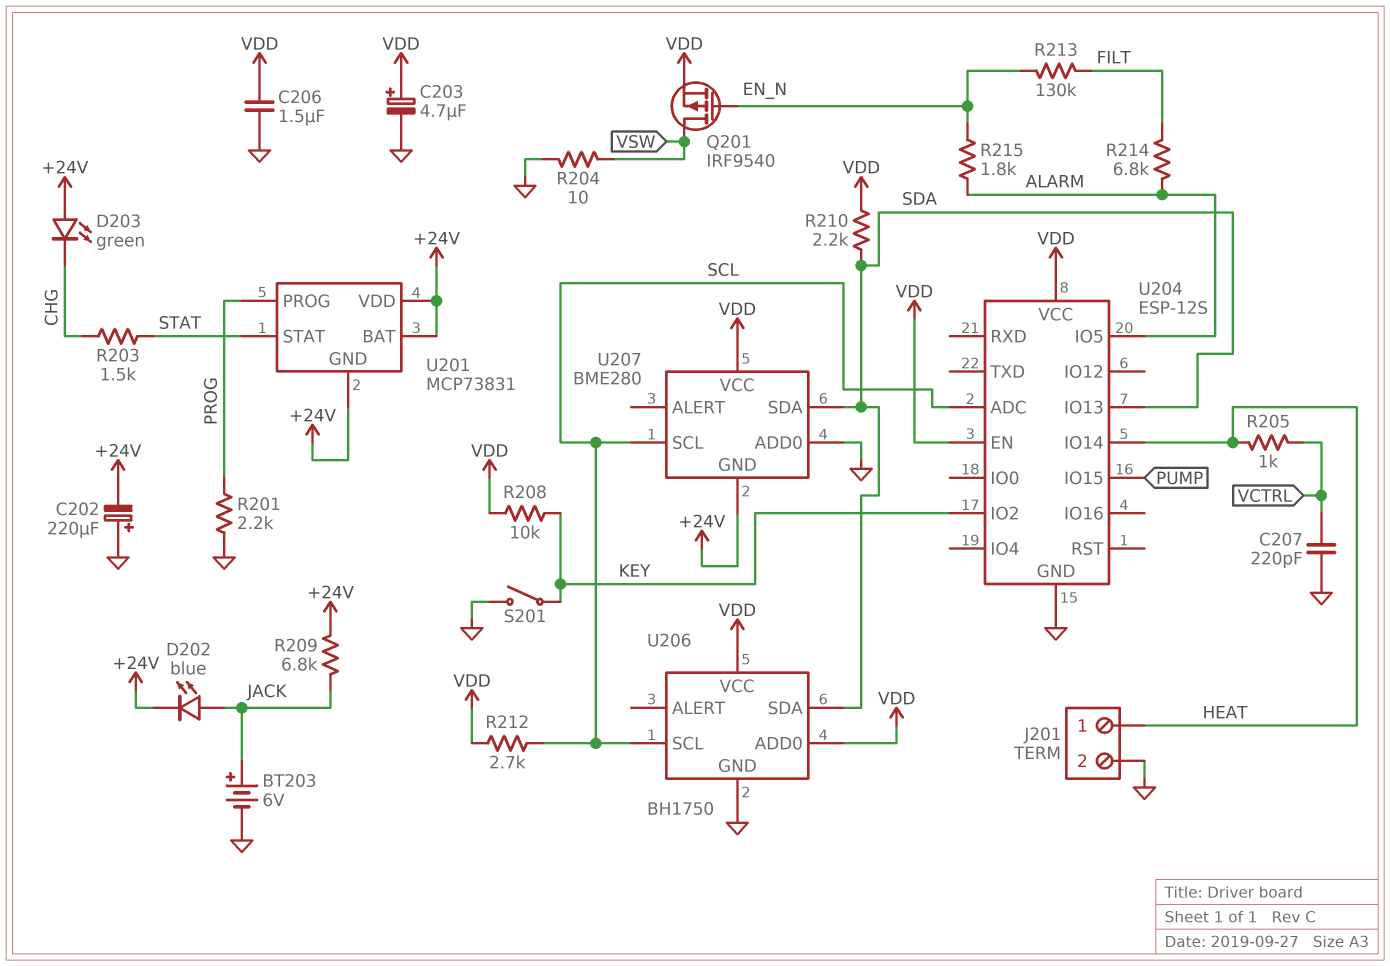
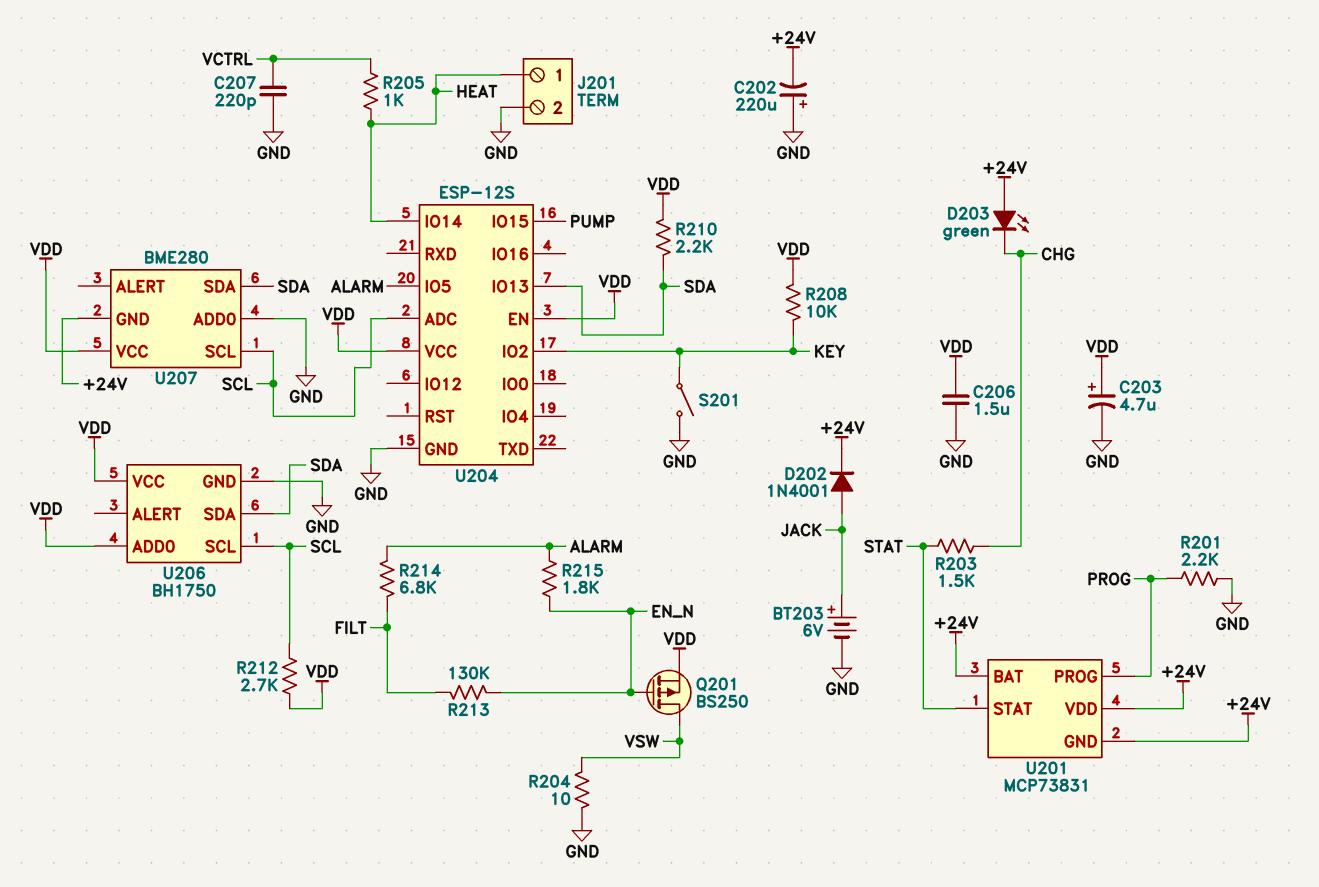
D202: LED blue (A JACK, K +24V) -> diode 1N4001 (A JACK, K +24V)
Q201: PMOS IRF9540 (G EN_N, D VSW, S VDD) -> PMOS BS250 (G EN_N, D VSW, S VDD)
R209: 6.8k (+24V, JACK) -> none

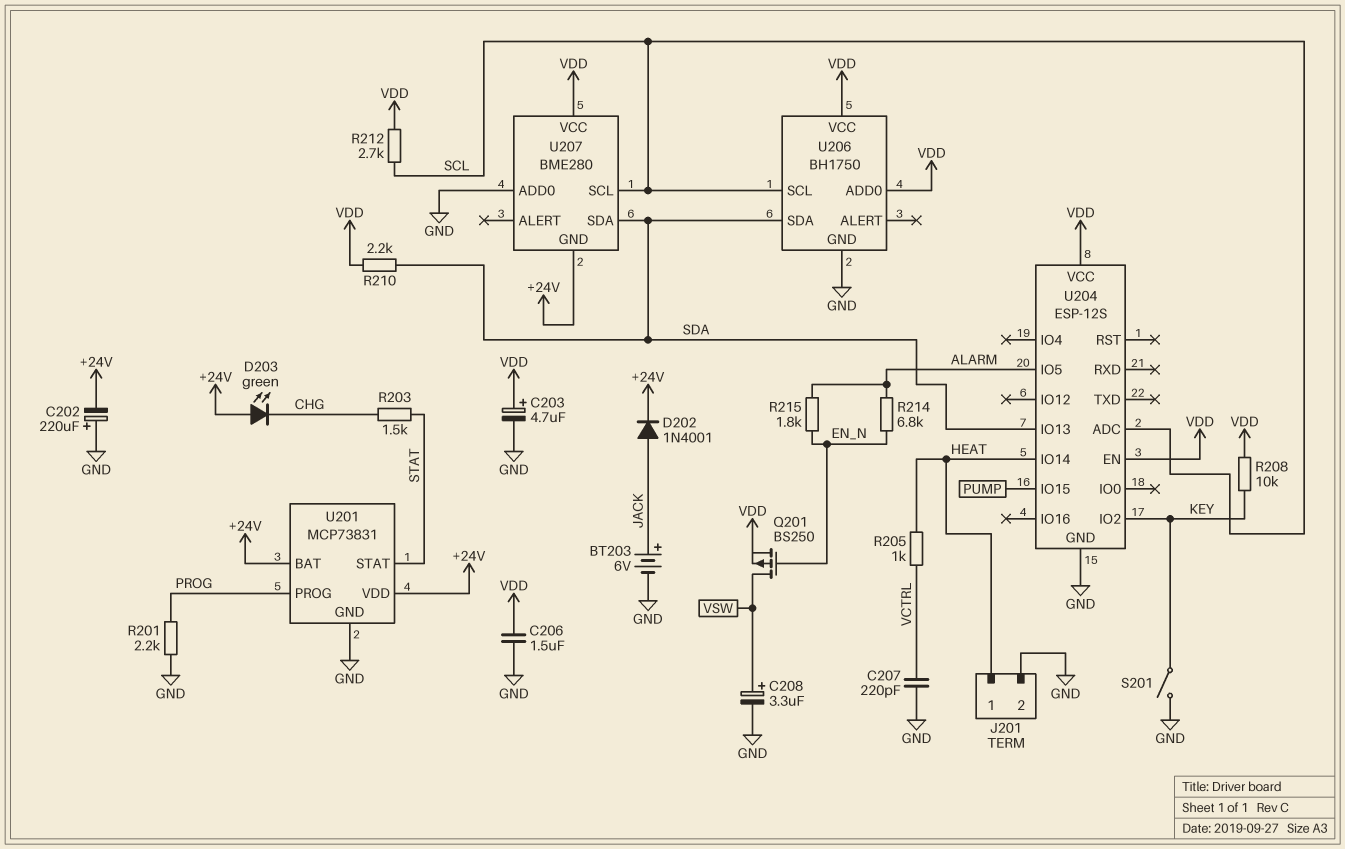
C208: none -> 3.3uF (plus VSW, minus GND)
R204: 10 (GND, VSW) -> none
R213: 130k (EN_N, FILT) -> none
R214: 6.8k (ALARM, FILT) -> 6.8k (ALARM, EN_N)
U201 pin GND: +24V -> GND

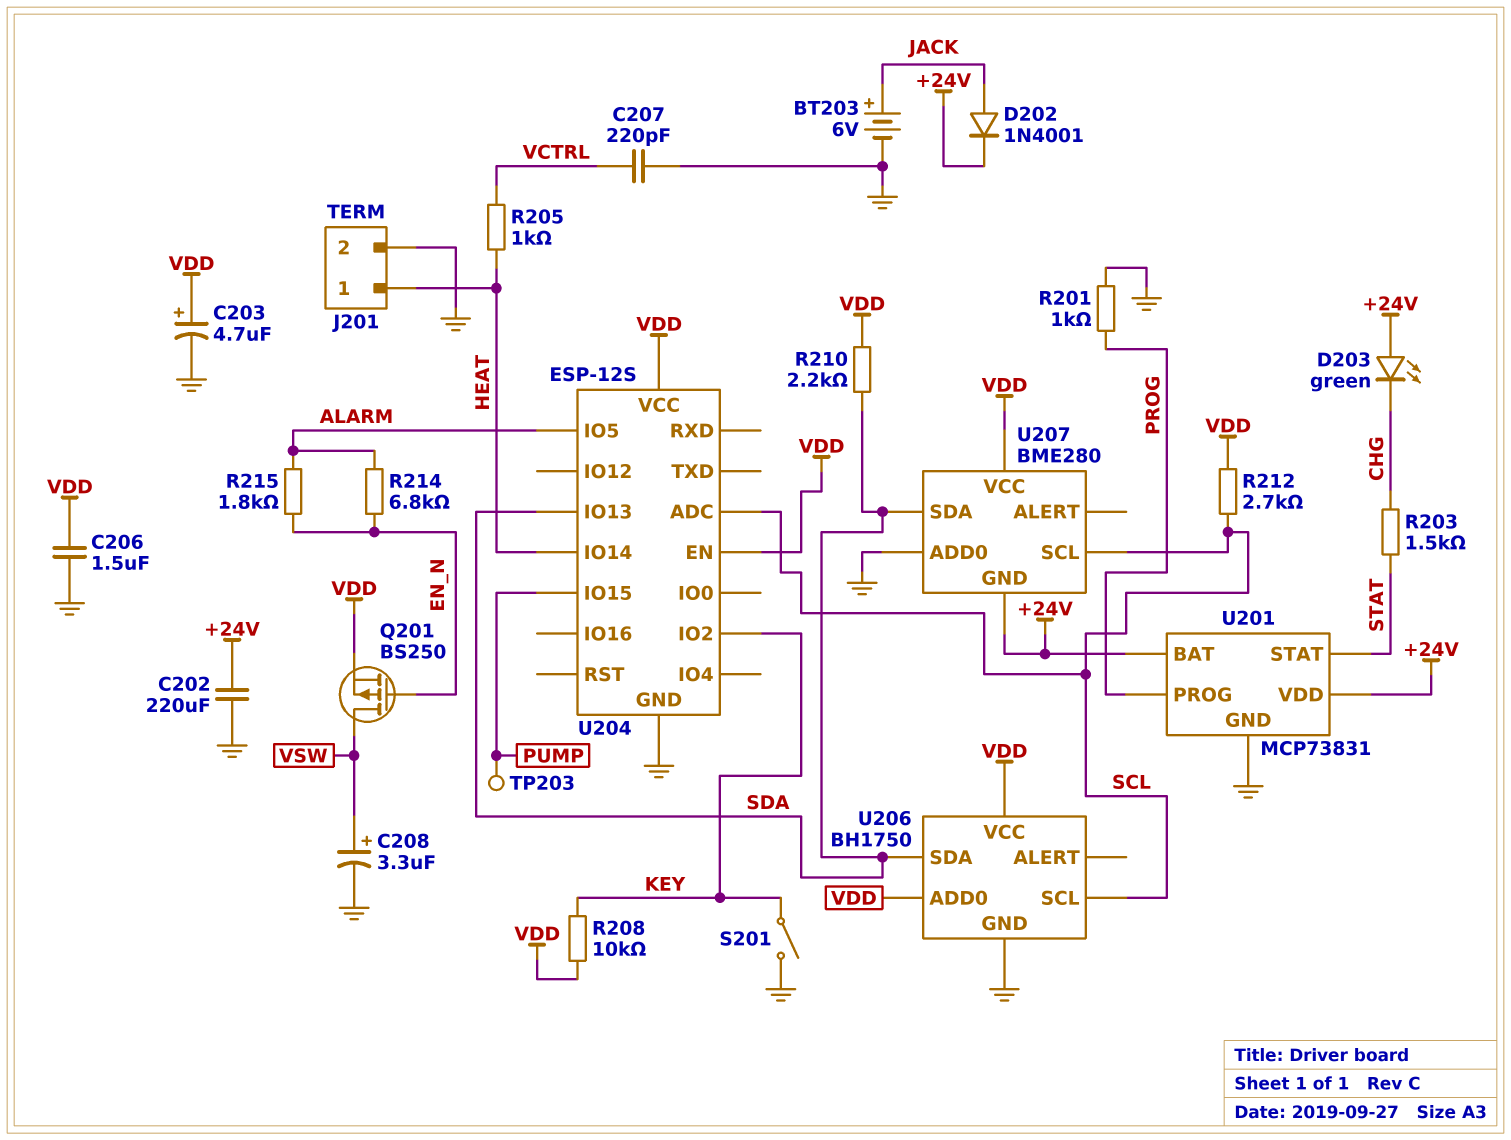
C202: 220uF (plus GND, minus +24V) -> 220uF (+24V, GND)
R201: 2.2k (GND, PROG) -> 1k (GND, PROG)
TP203: none -> test point (PUMP)

